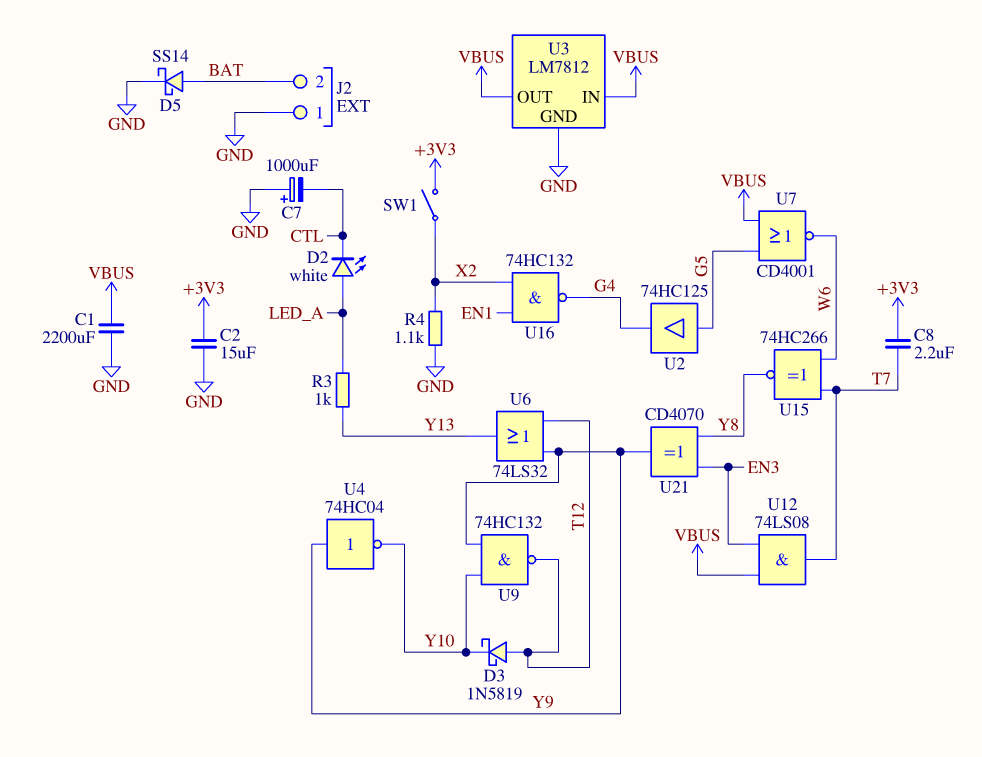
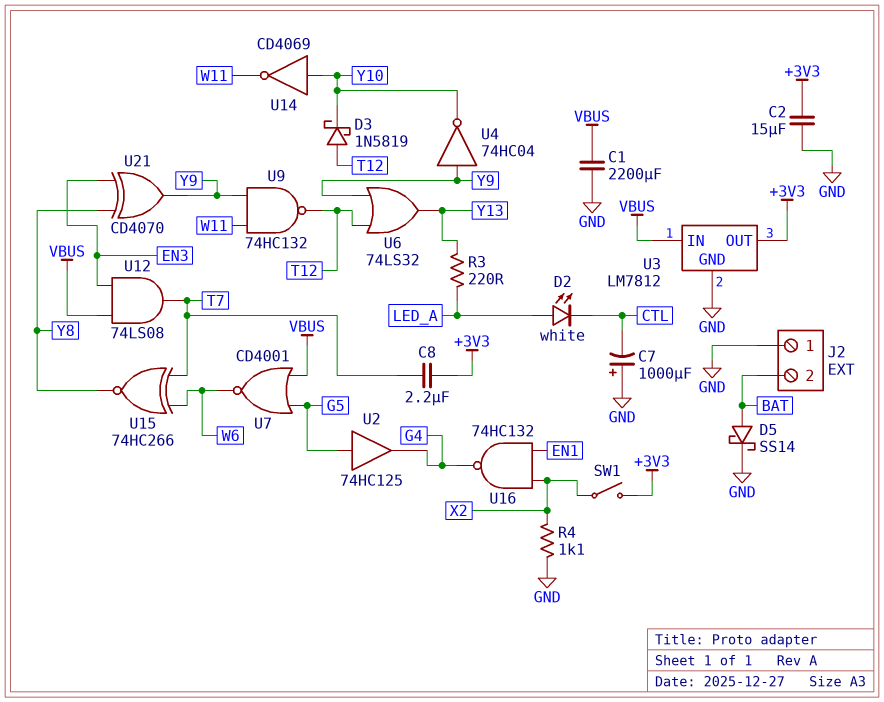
R3: 1k (LED_A, Y13) -> 220 (LED_A, Y13)
U3 pin OUT: VBUS -> +3V3
U9: NAND 74HC132 (in Y9, in Y10, out T12) -> NAND 74HC132 (in W11, in Y9, out T12)
U14: none -> NOT CD4069 (in Y10, out W11)

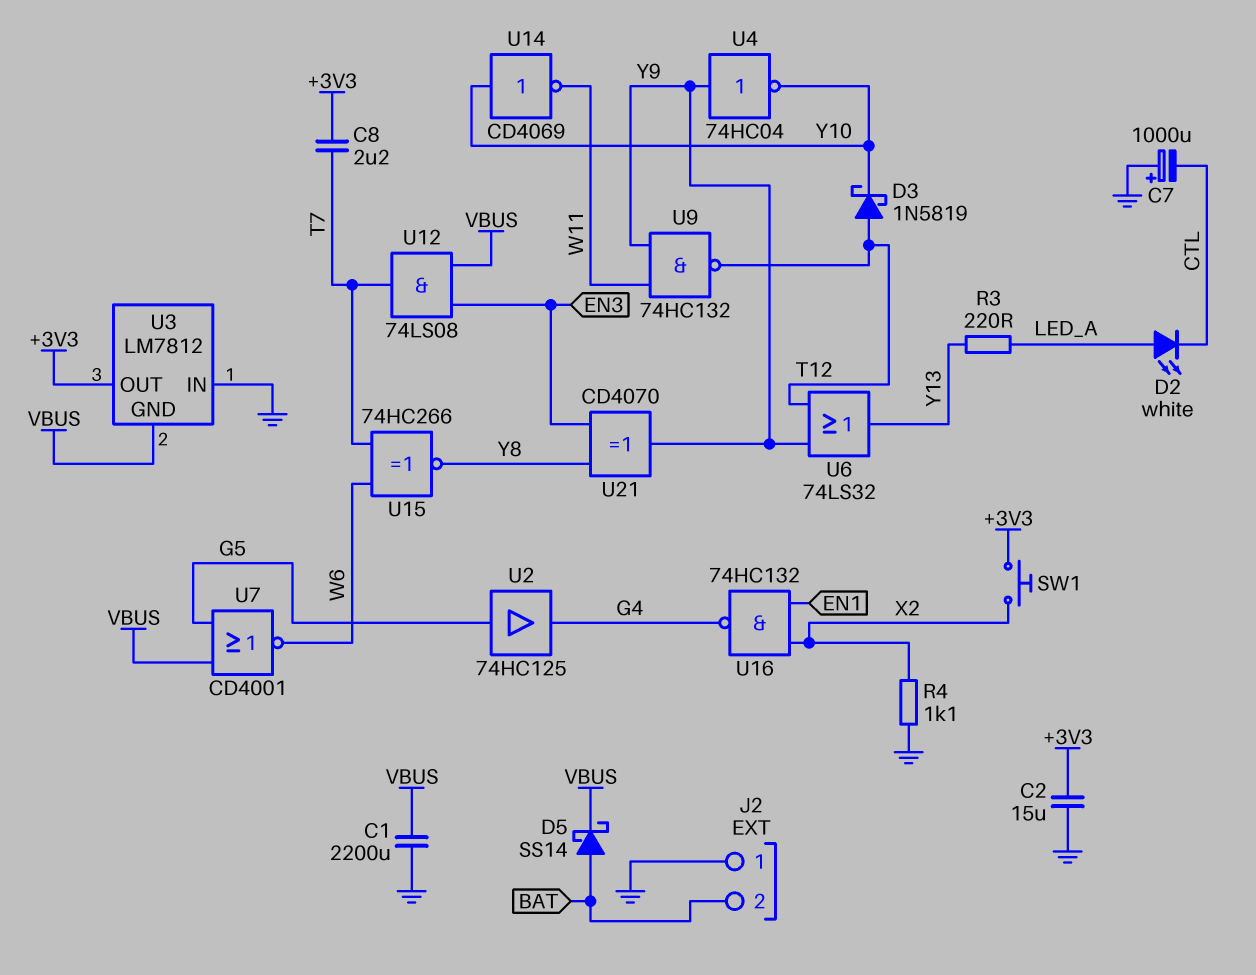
D5: schottky SS14 (A BAT, K GND) -> schottky SS14 (A BAT, K VBUS)
SW1: switch (+3V3, X2) -> button (+3V3, X2)
U3 pin GND: GND -> VBUS
U3 pin IN: VBUS -> GND

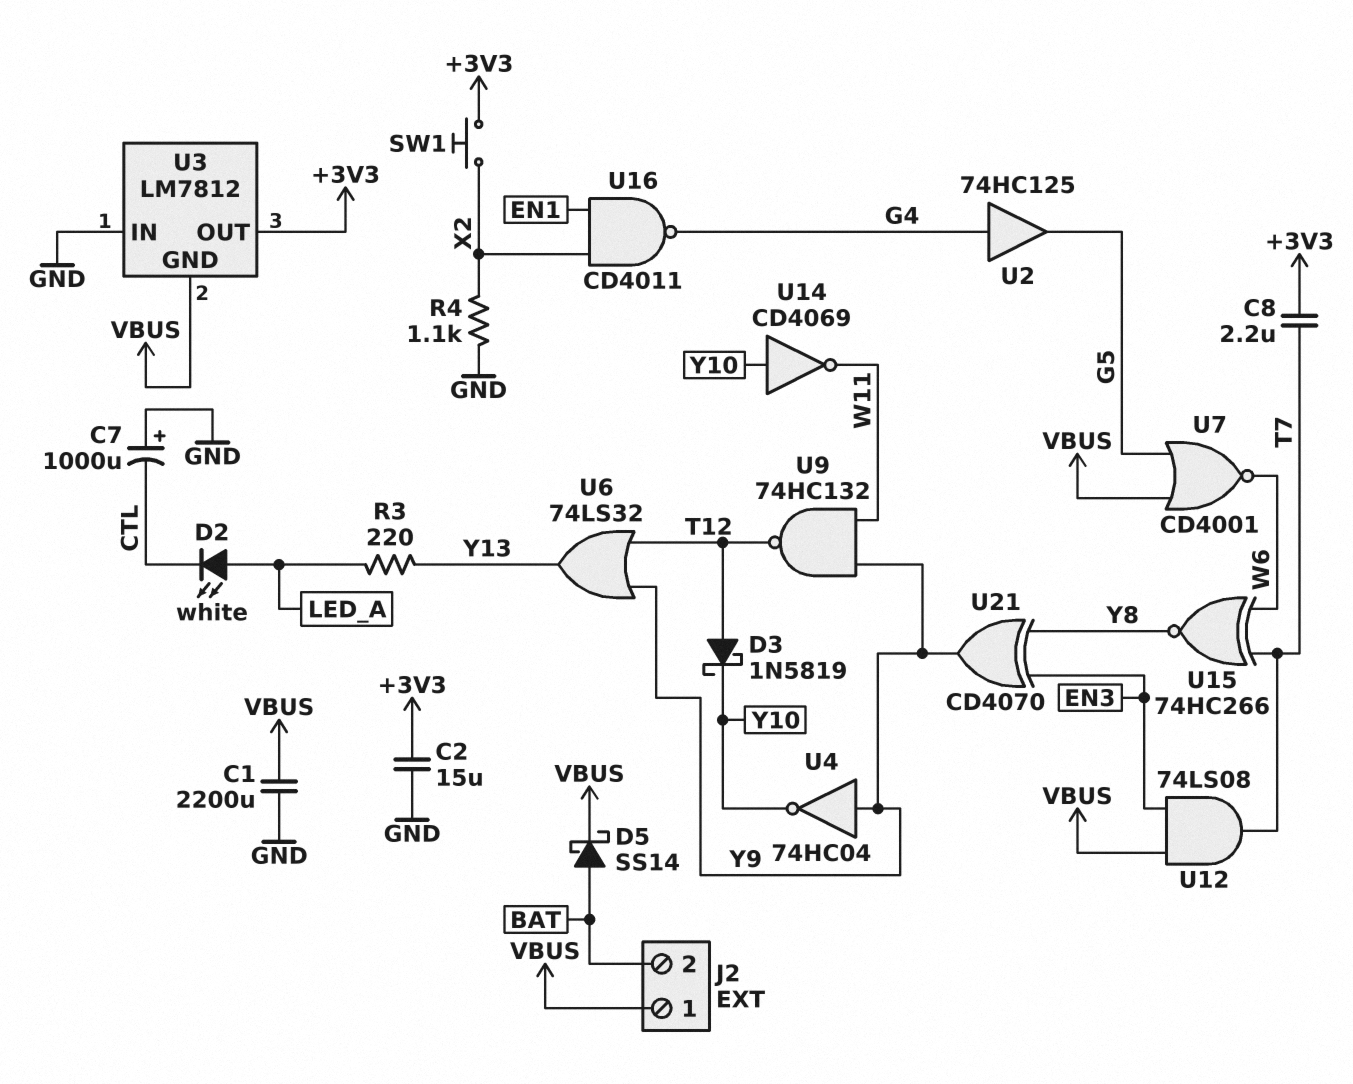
J2 pin 1: GND -> VBUS
U2: buffer 74HC125 (in G5, out G4) -> buffer 74HC125 (in G4, out G5)
U16: NAND 74HC132 (in EN1, in X2, out G4) -> NAND CD4011 (in EN1, in X2, out G4)

